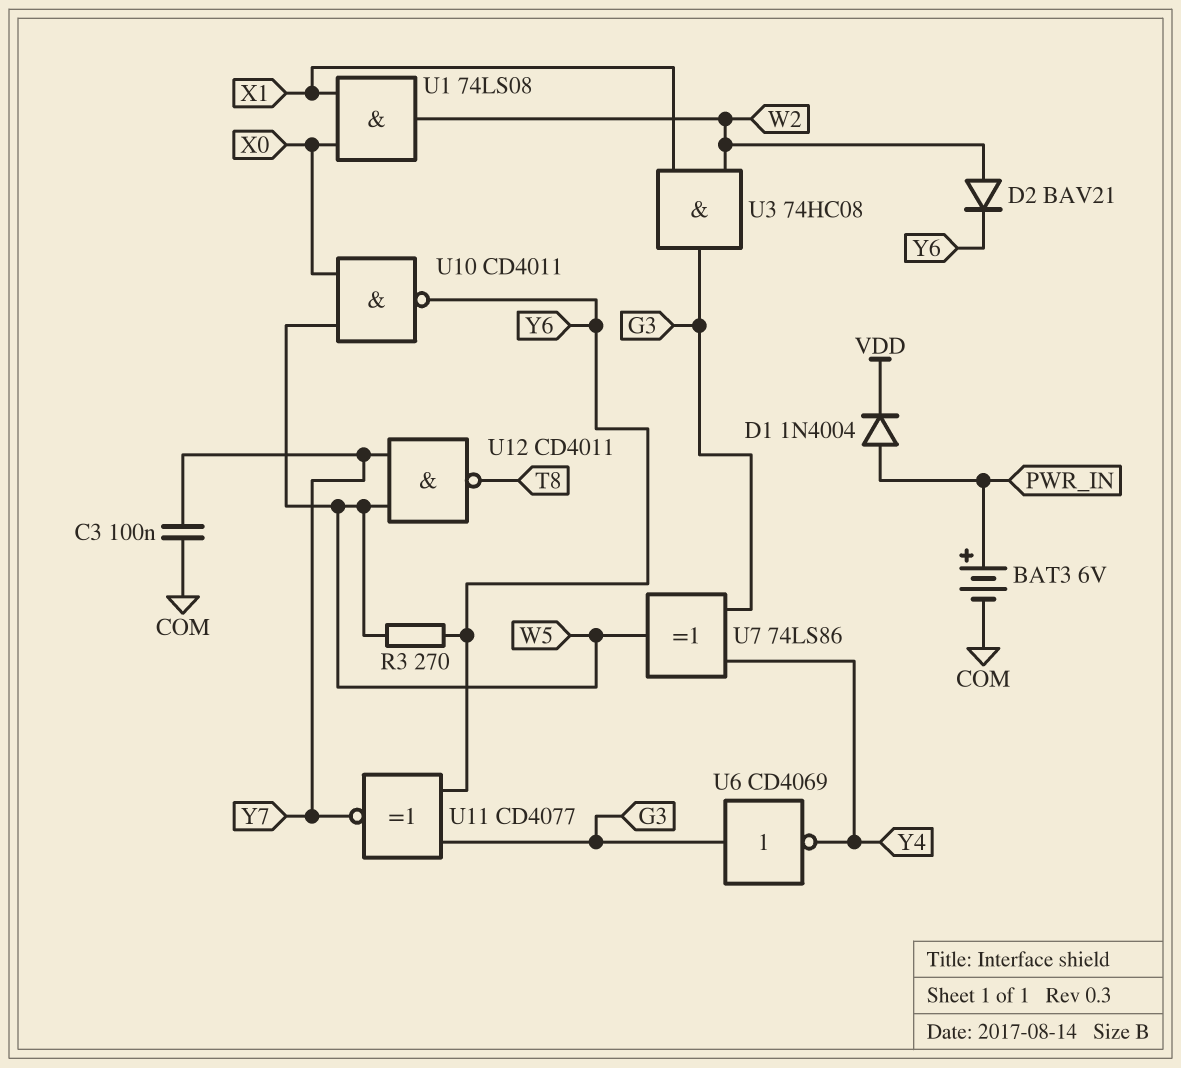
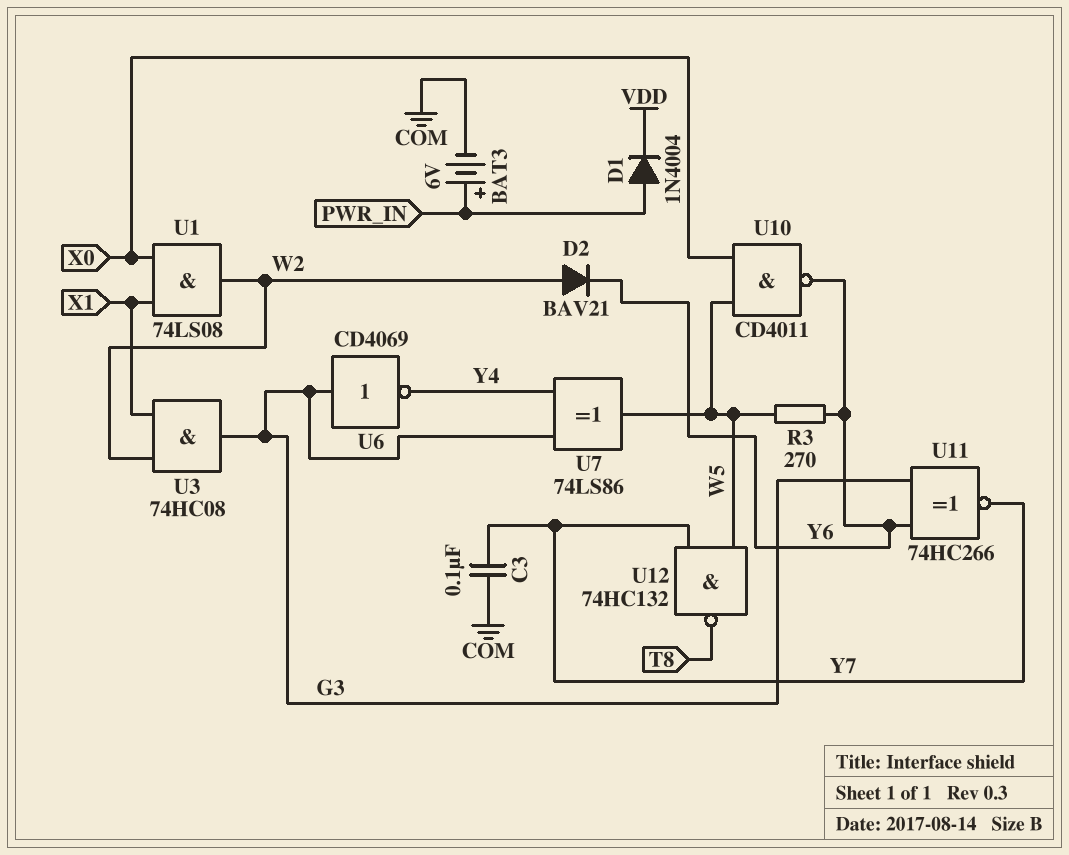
U11: XNOR CD4077 (in G3, in Y6, out Y7) -> XNOR 74HC266 (in G3, in Y6, out Y7)
U12: NAND CD4011 (in W5, in Y7, out T8) -> NAND 74HC132 (in W5, in Y7, out T8)

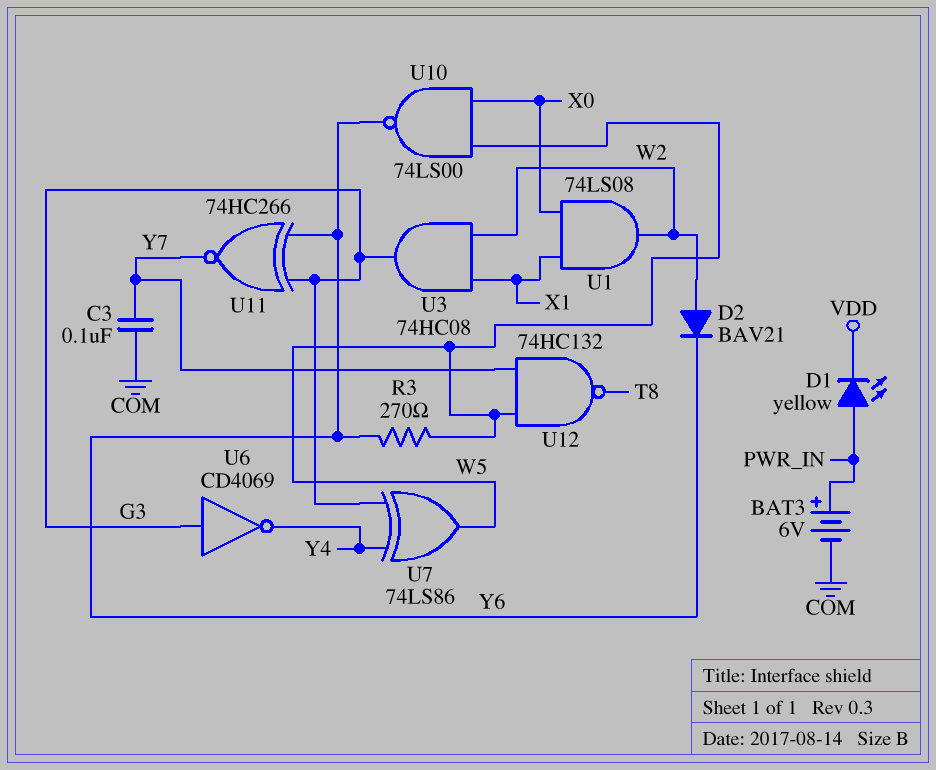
D1: diode 1N4004 (A PWR_IN, K VDD) -> LED yellow (A PWR_IN, K VDD)
U10: NAND CD4011 (in W5, in X0, out Y6) -> NAND 74LS00 (in W5, in X0, out Y6)

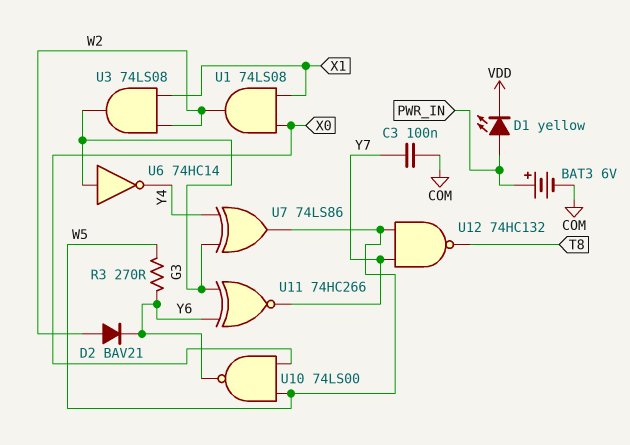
U3: AND 74HC08 (in W2, in X1, out G3) -> AND 74LS08 (in W2, in X1, out G3)
U6: NOT CD4069 (in G3, out Y4) -> NOT 74HC14 (in G3, out Y4)

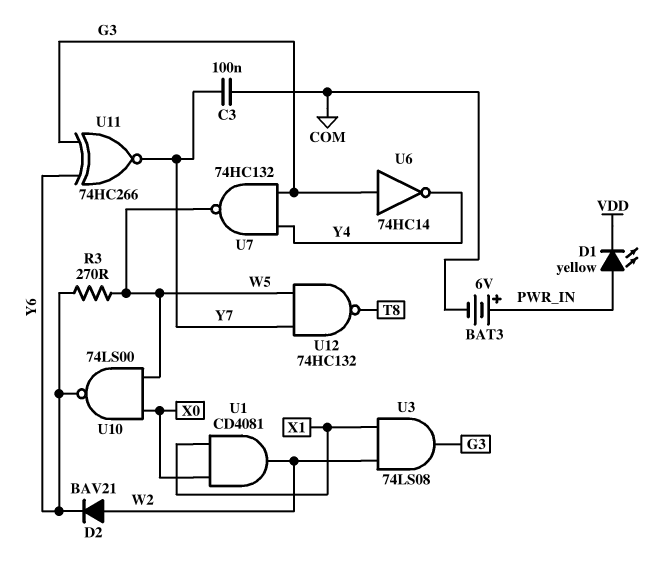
U1: AND 74LS08 (in X0, in X1, out W2) -> AND CD4081 (in X0, in X1, out W2)
U7: XOR 74LS86 (in G3, in Y4, out W5) -> NAND 74HC132 (in G3, in Y4, out W5)

